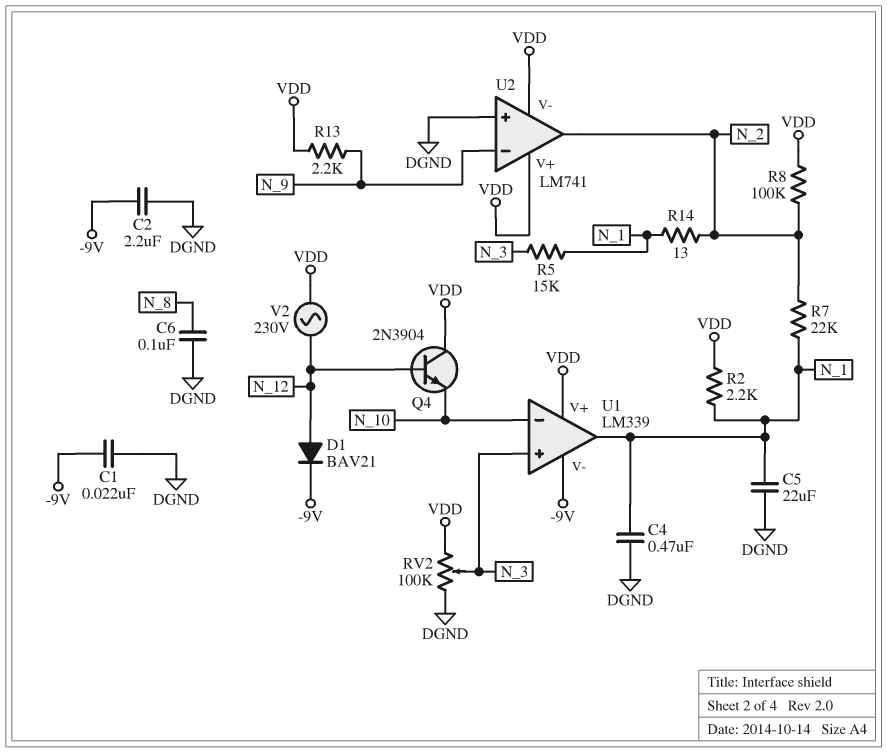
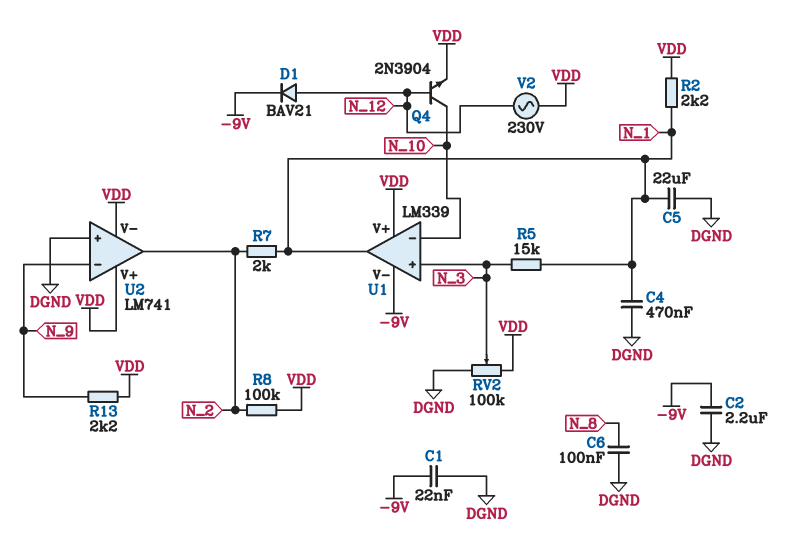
Q4: NPN 2N3904 (B N_12, C VDD, E N_10) -> NPN 2N3904 (B N_12, C N_10, E VDD)
R7: 22k (N_1, N_2) -> 2k (N_1, N_2)
R14: 13 (N_1, N_2) -> none

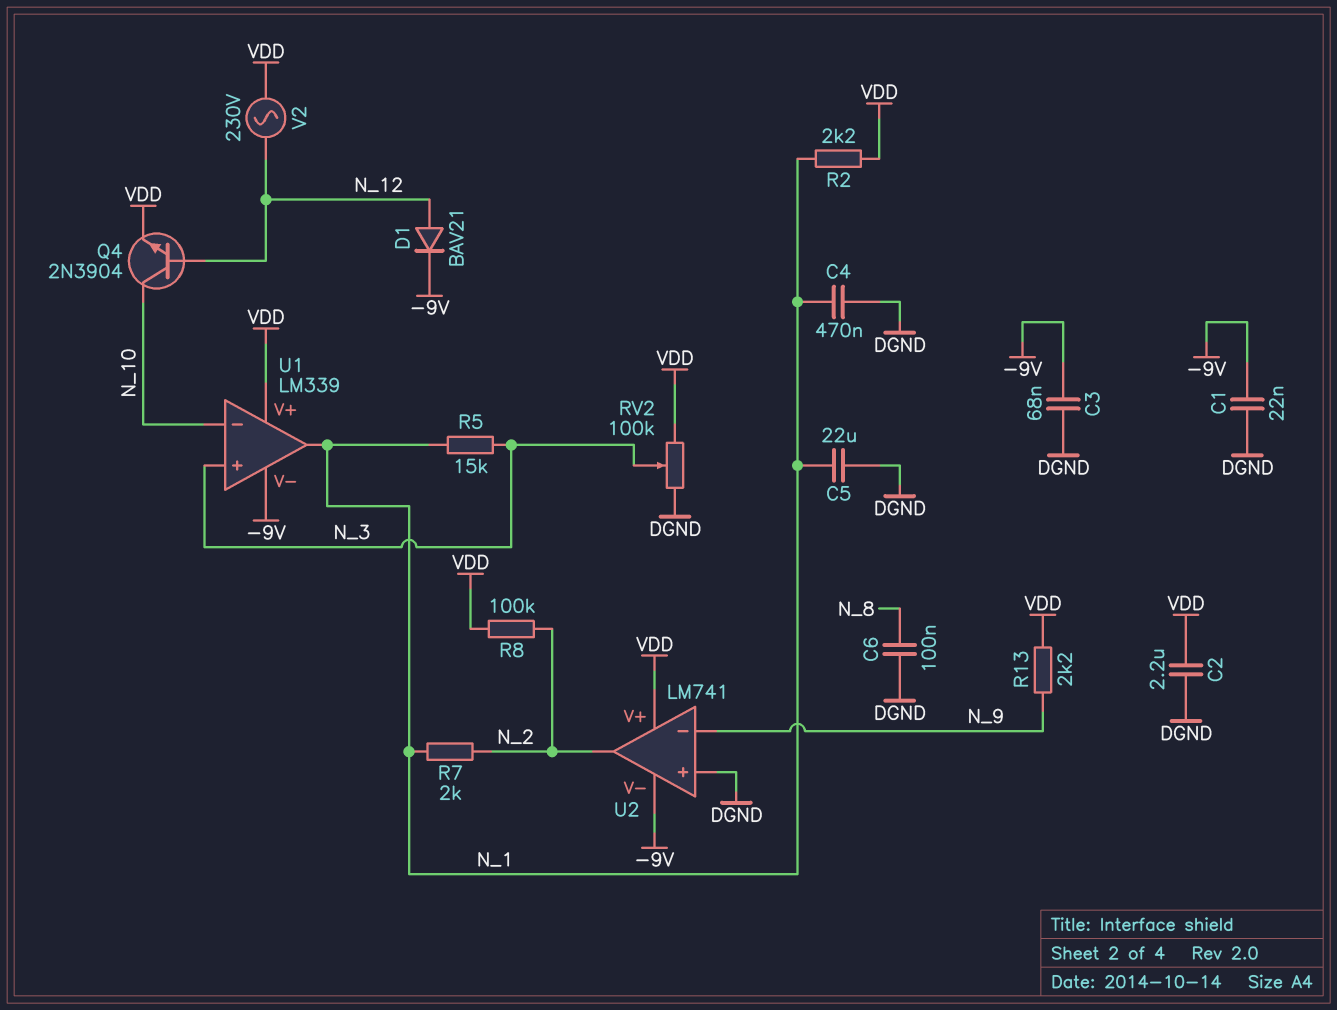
C2: 2.2uF (-9V, DGND) -> 2.2uF (DGND, VDD)
C3: none -> 68nF (-9V, DGND)
U2 pin V-: VDD -> -9V

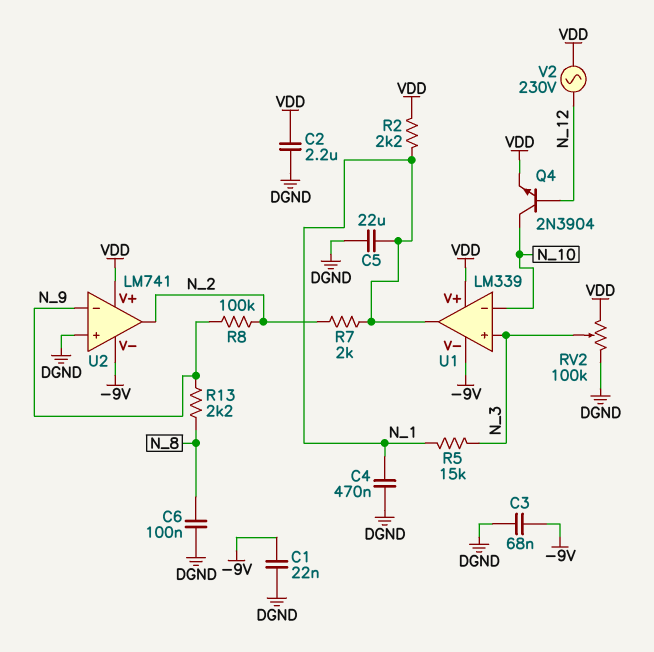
D1: diode BAV21 (A N_12, K -9V) -> none
R8: 100k (N_2, VDD) -> 100k (N_2, N_9)
R13: 2.2k (N_9, VDD) -> 2.2k (N_8, N_9)

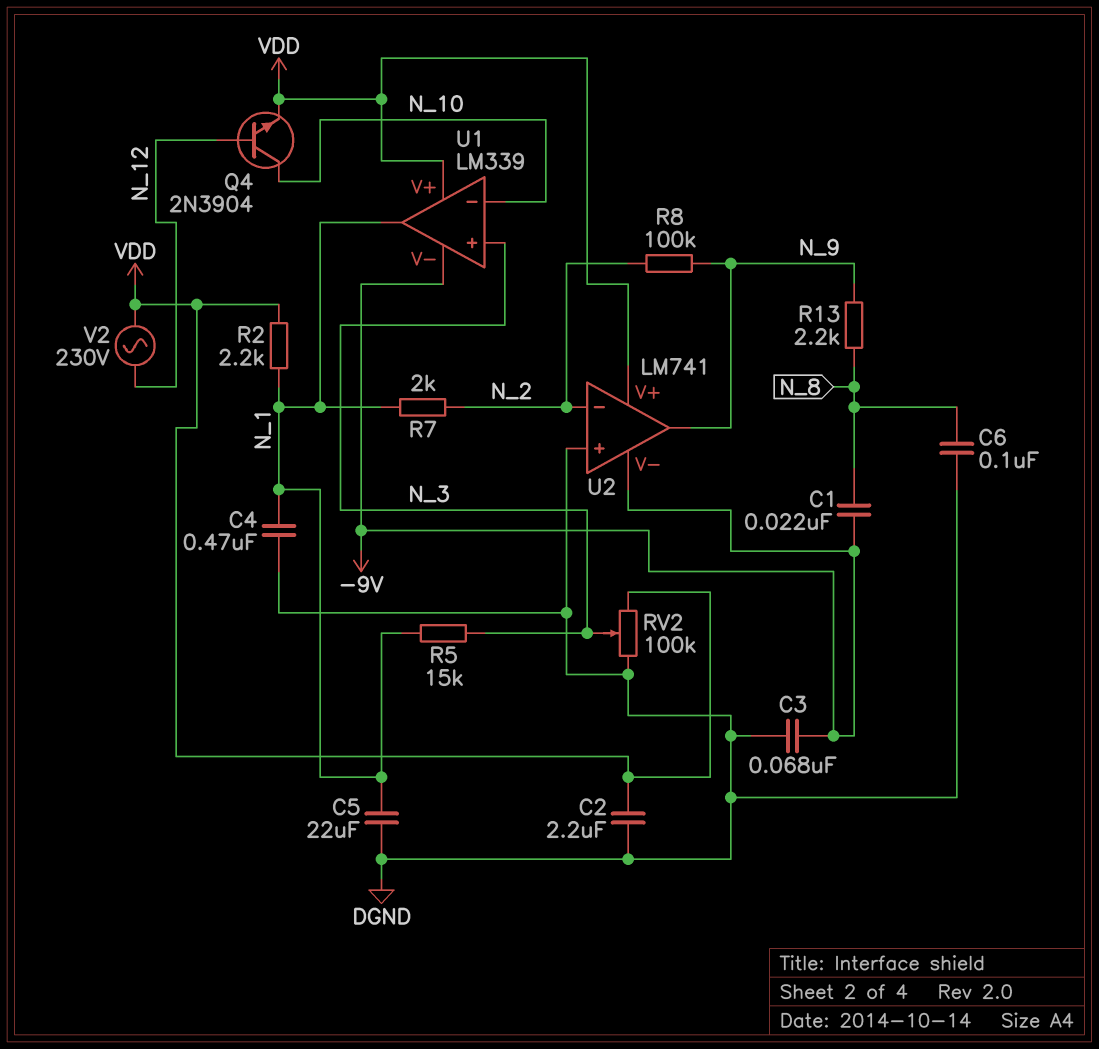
C1: 22nF (-9V, DGND) -> 22nF (-9V, N_8)
U2 pin in-: N_9 -> N_2
U2 pin out: N_2 -> N_9

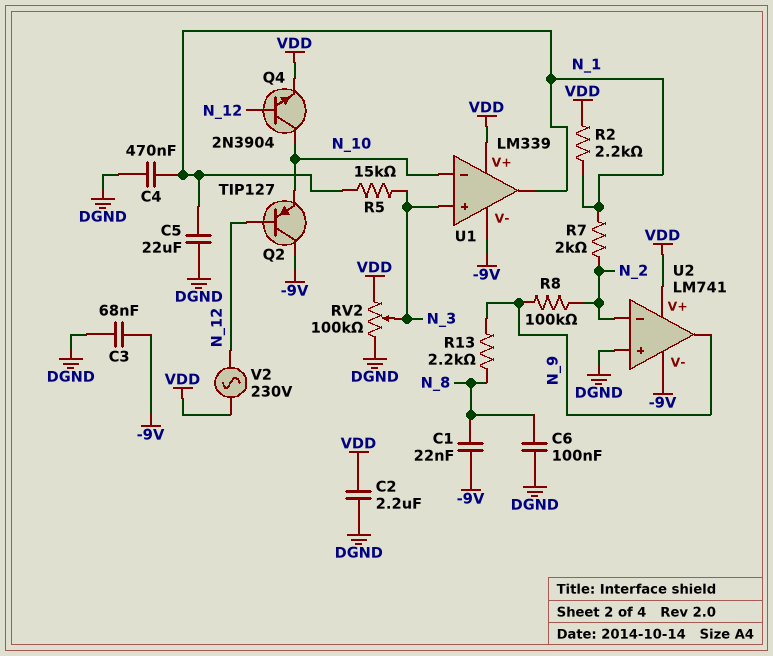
Q2: none -> PNP TIP127 (B N_12, C -9V, E N_10)

